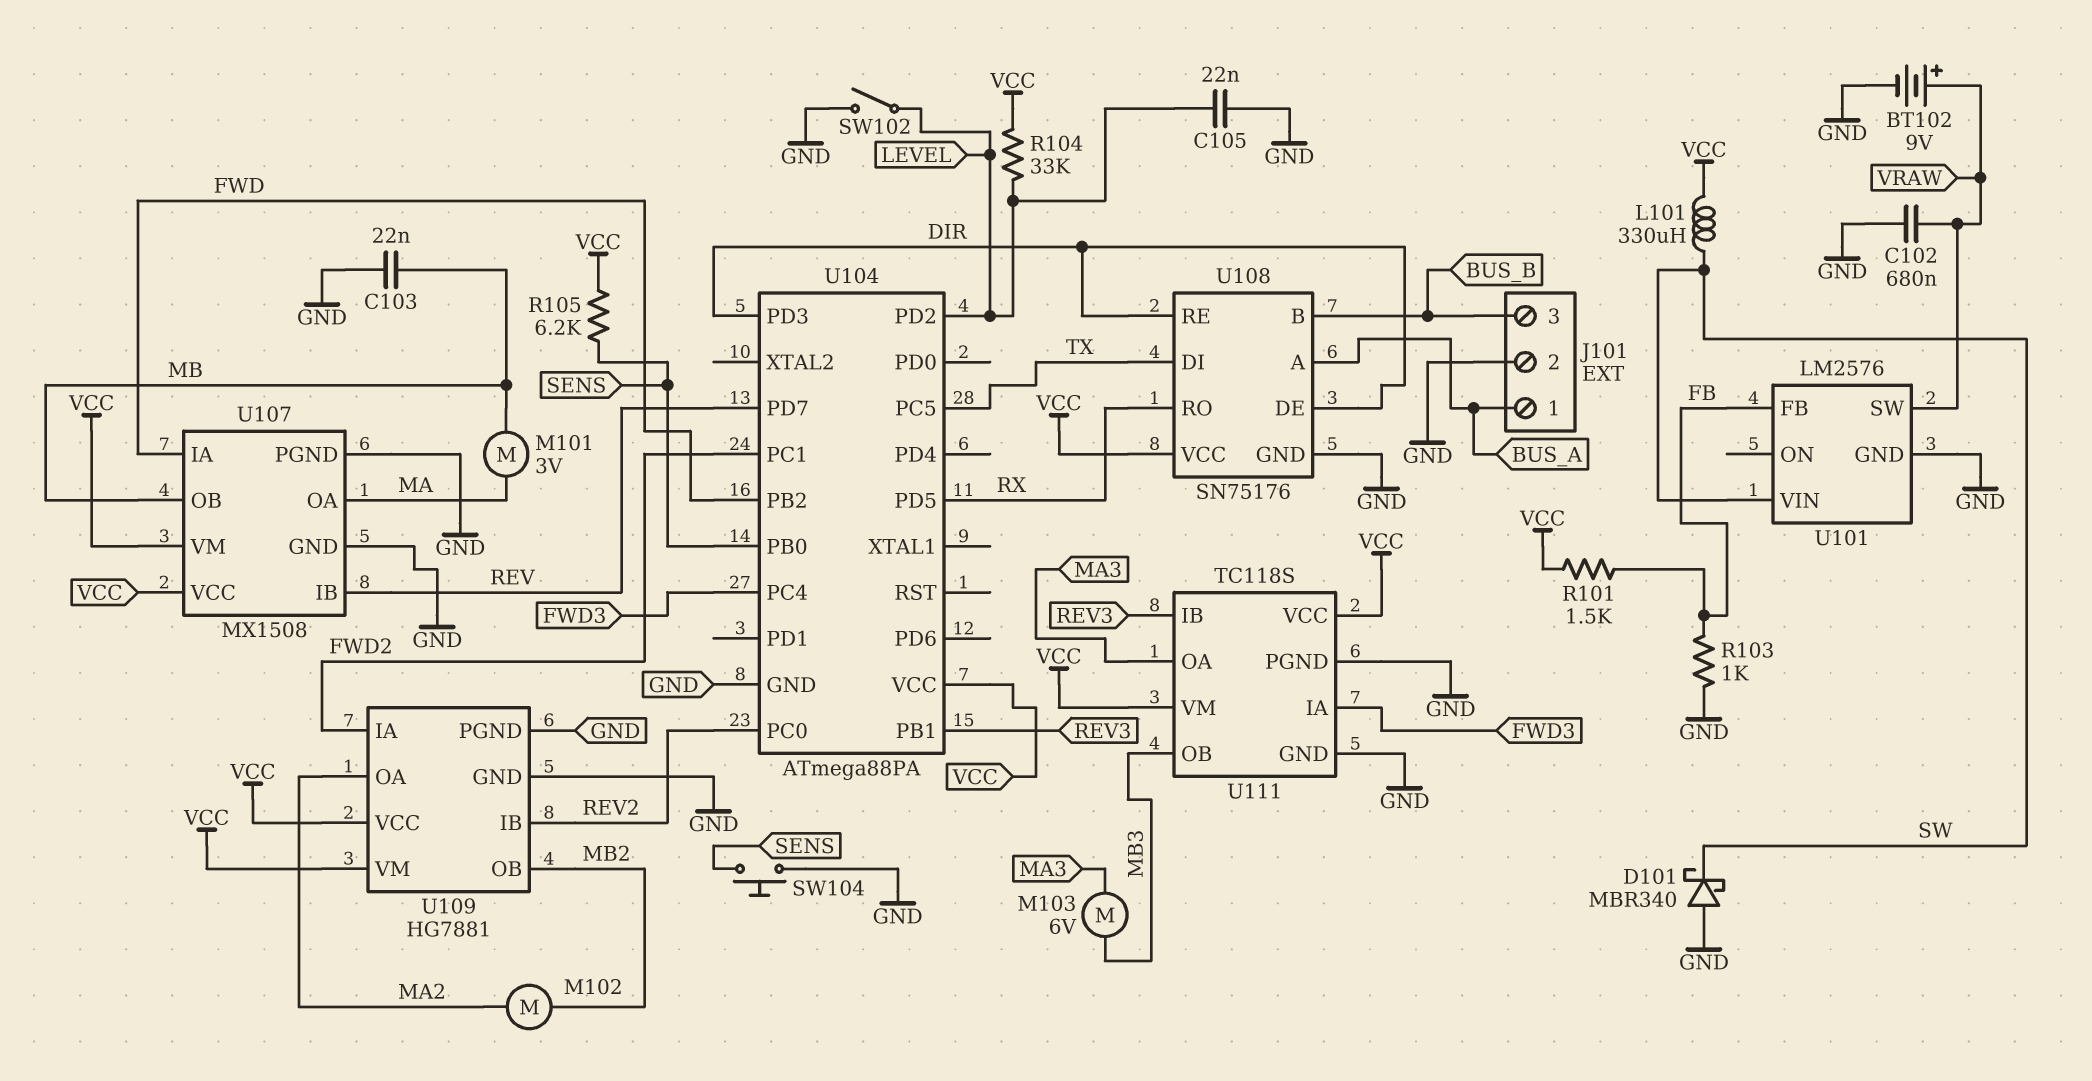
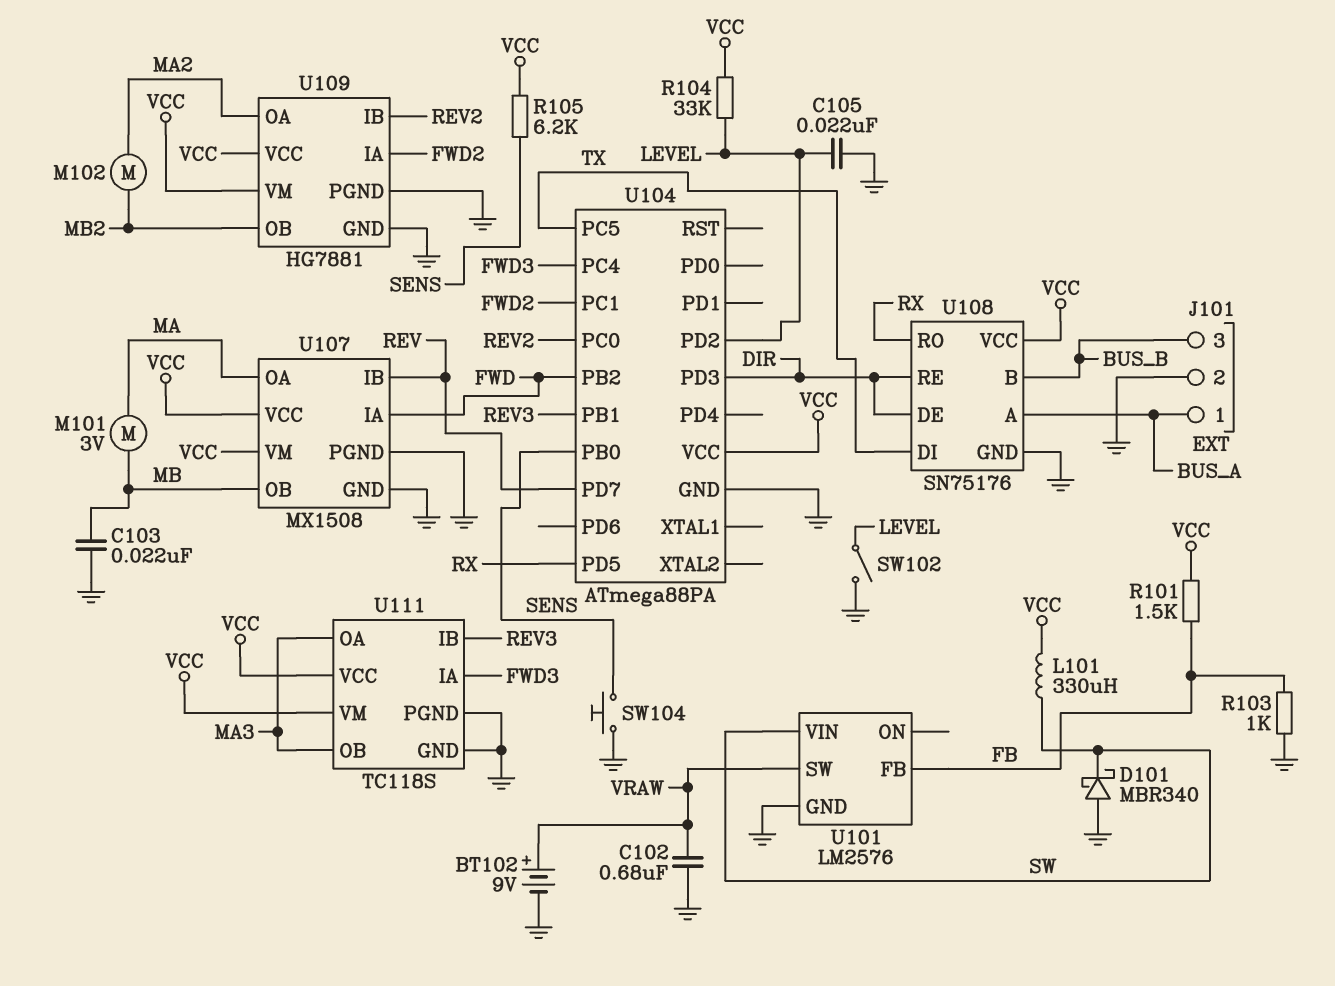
M103: motor 6V (MA3, MB3) -> none
U111 pin OB: MB3 -> MA3

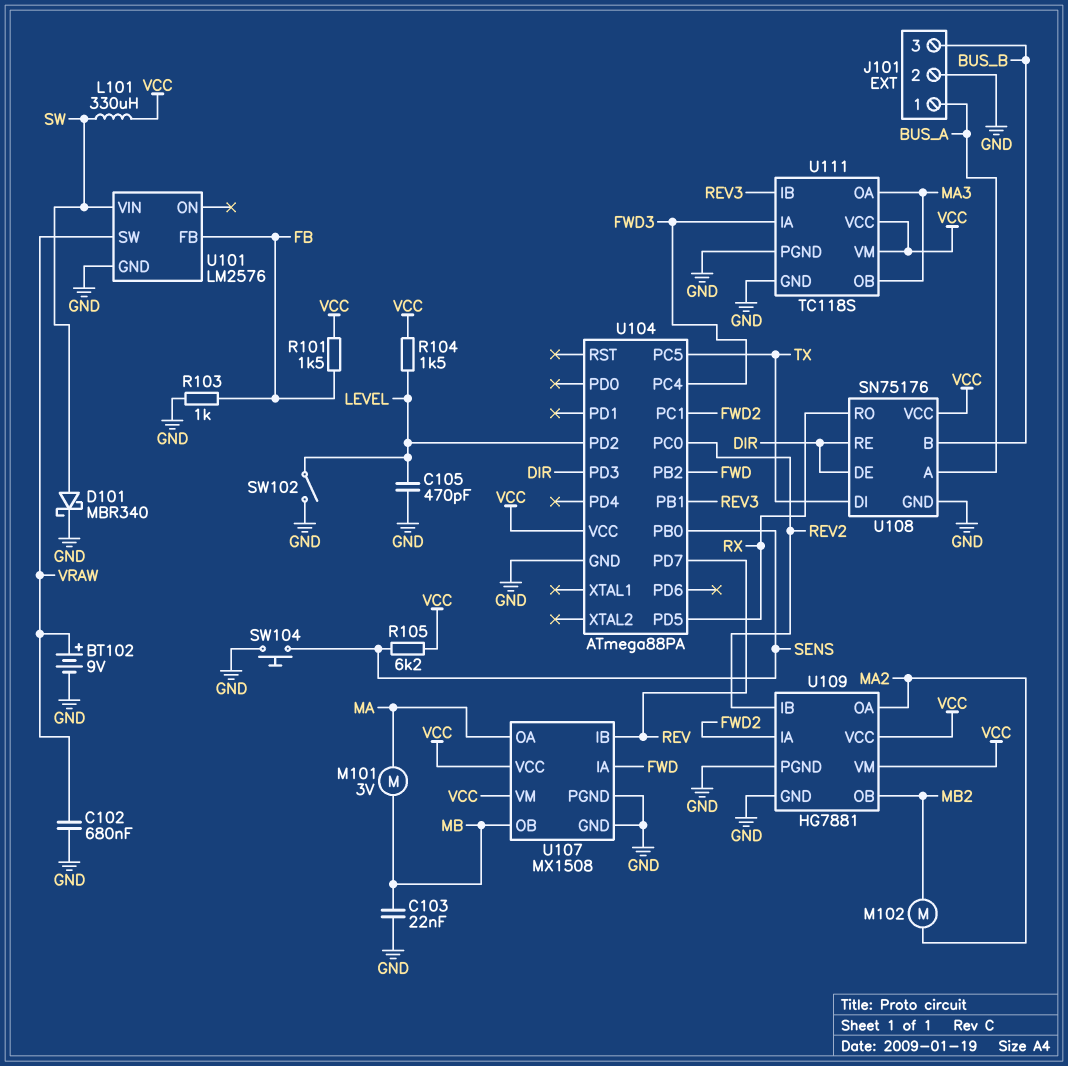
C105: 22nF (GND, LEVEL) -> 470pF (GND, LEVEL)
D101: schottky MBR340 (A GND, K SW) -> schottky MBR340 (A SW, K GND)
R104: 33k (LEVEL, VCC) -> 1.5k (LEVEL, VCC)

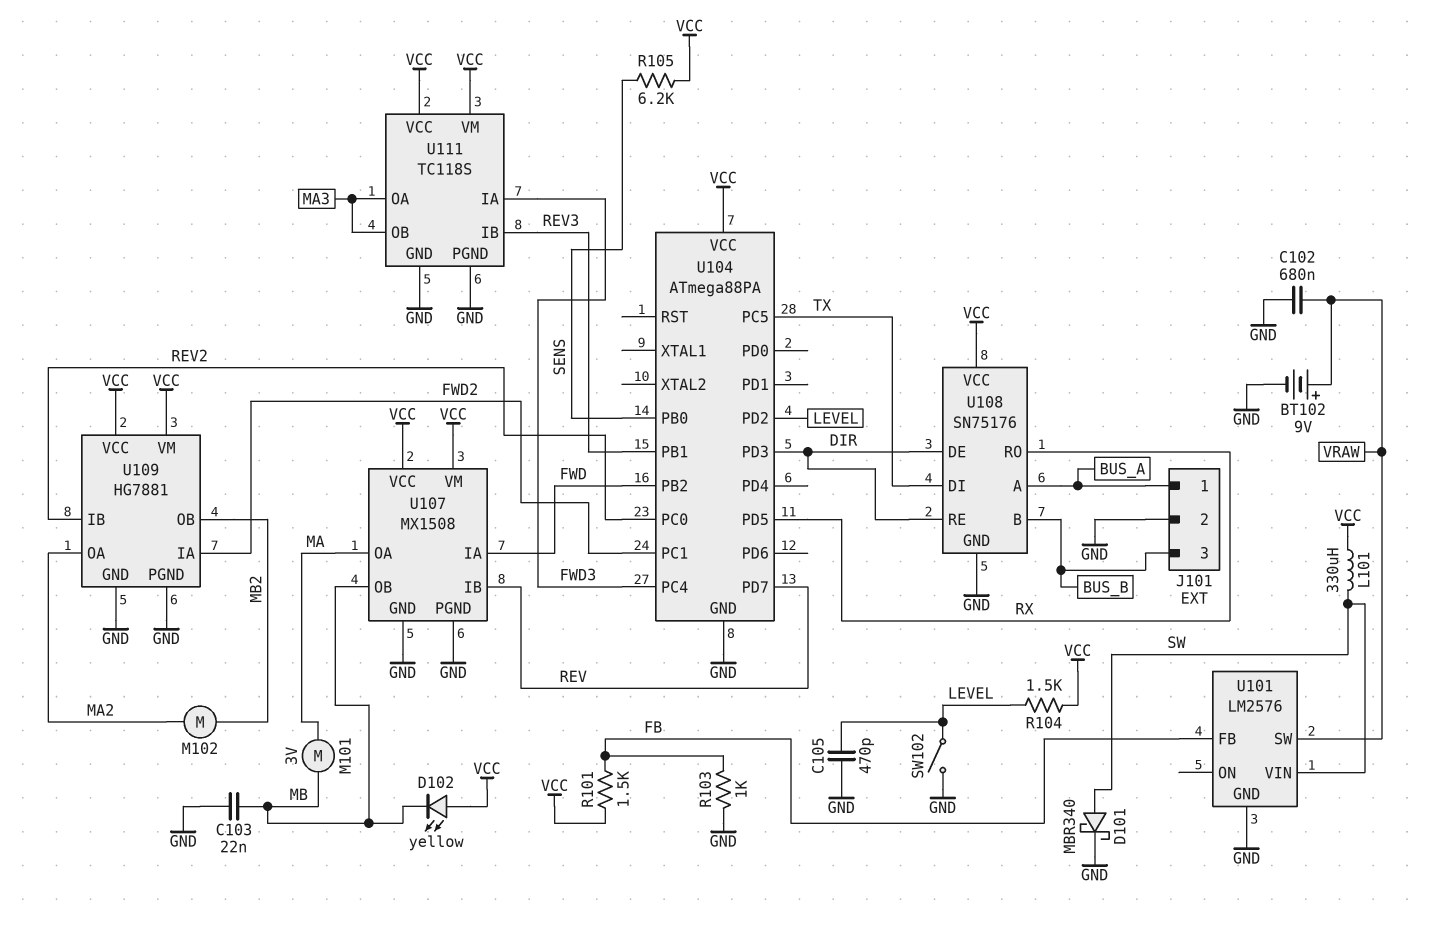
D102: none -> LED yellow (A VCC, K MB)
SW104: button (GND, SENS) -> none

